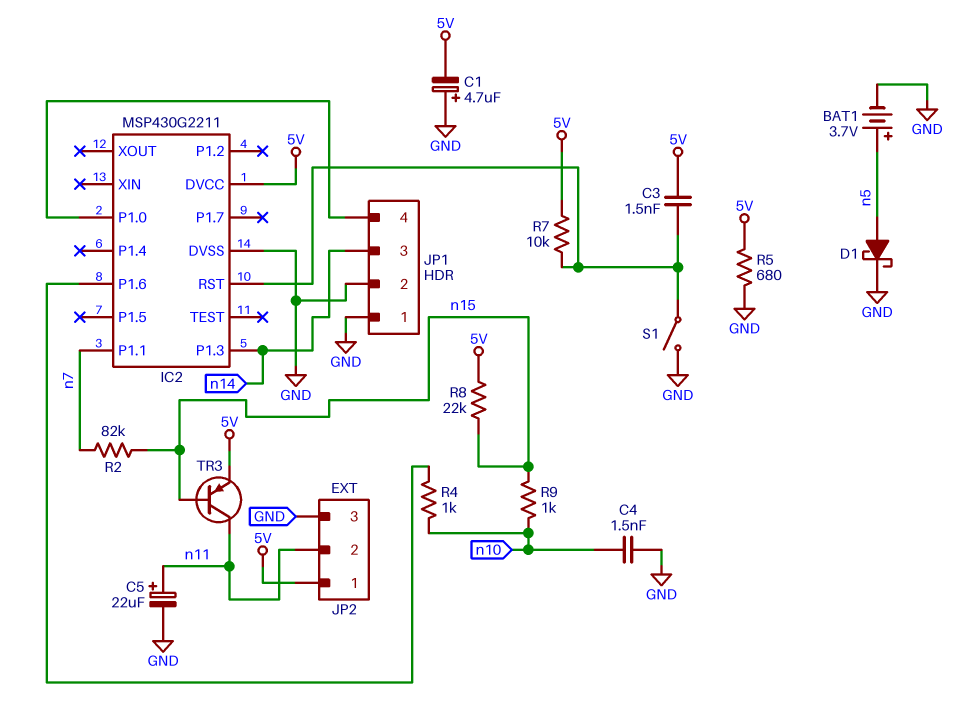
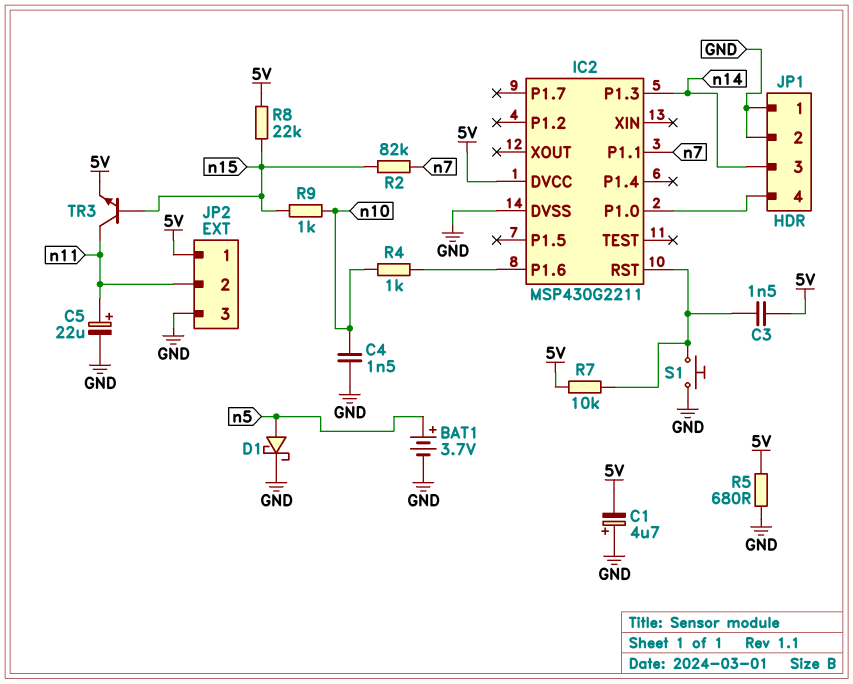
S1: switch (GND, IC2/RST) -> button (GND, IC2/RST)
TR3: PNP (B n15, C n11, E 5V) -> NPN (B n15, C n11, E 5V)

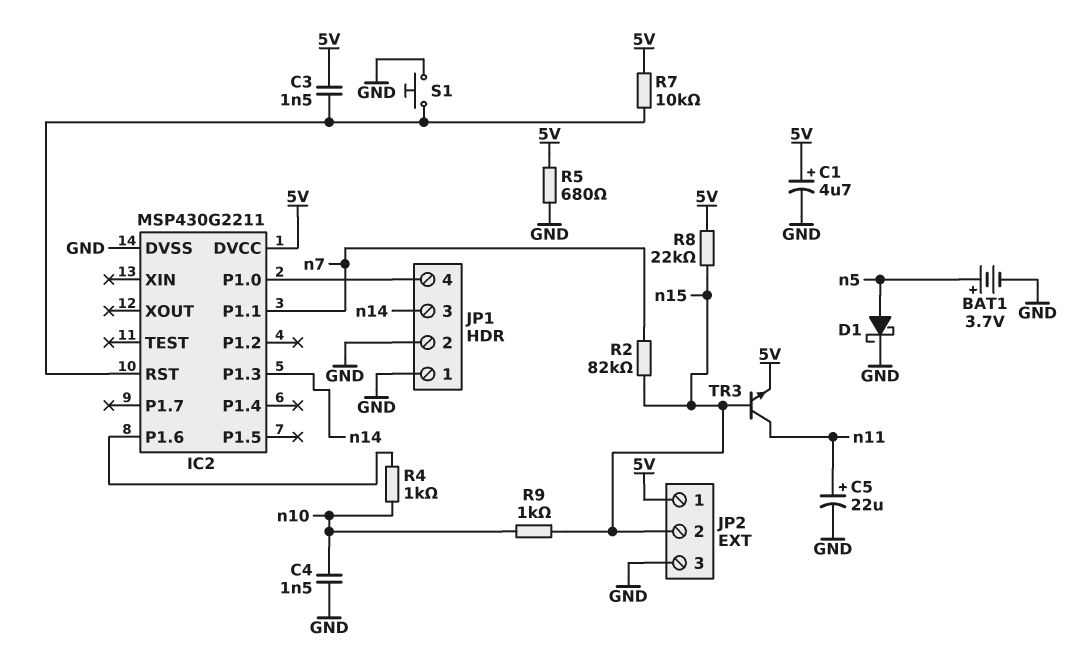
C1: 4.7uF (plus GND, minus 5V) -> 4.7uF (plus 5V, minus GND)
JP2 pin 2: n11 -> n15

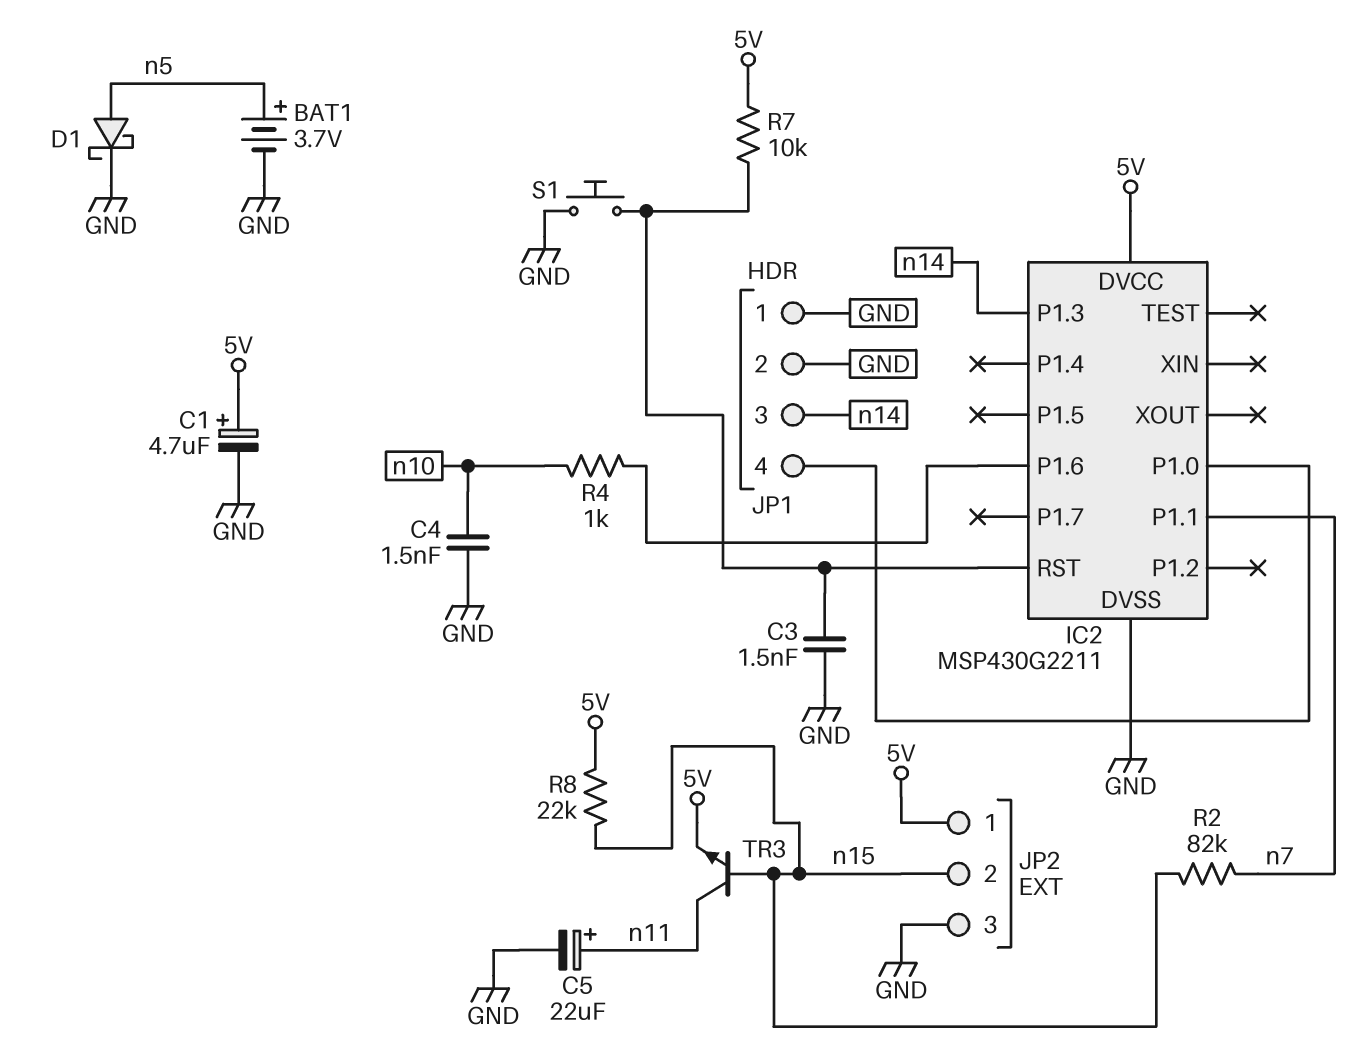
C3: 1.5nF (5V, IC2/RST) -> 1.5nF (GND, IC2/RST)
R5: 680 (5V, GND) -> none
R9: 1k (n10, n15) -> none

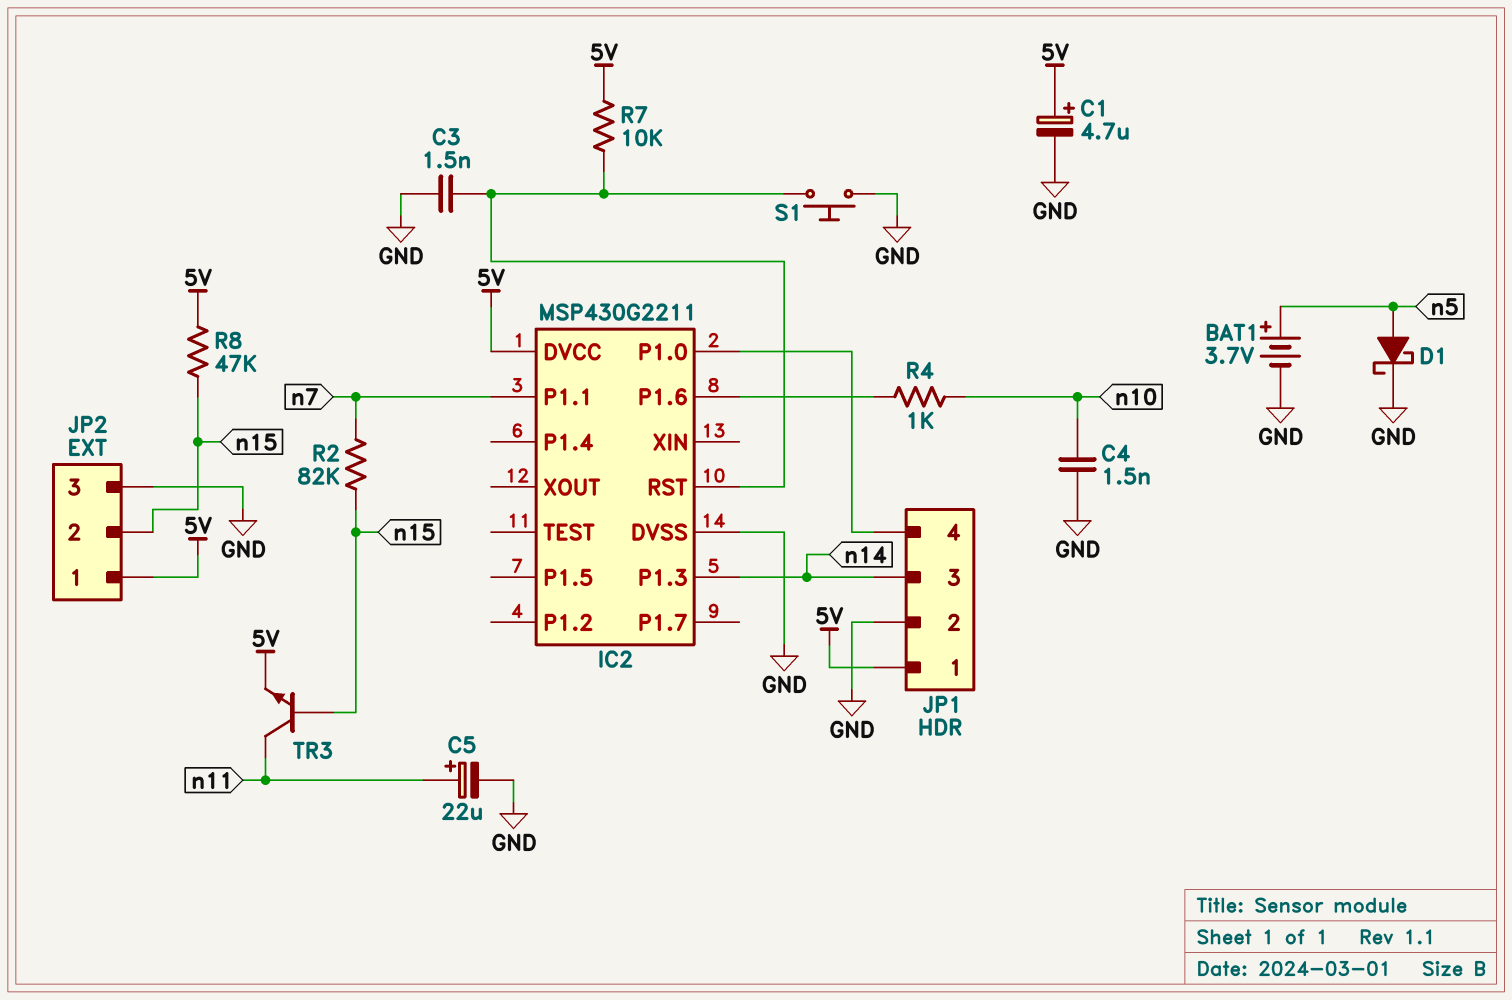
JP1 pin 1: GND -> 5V
R8: 22k (5V, n15) -> 47k (5V, n15)

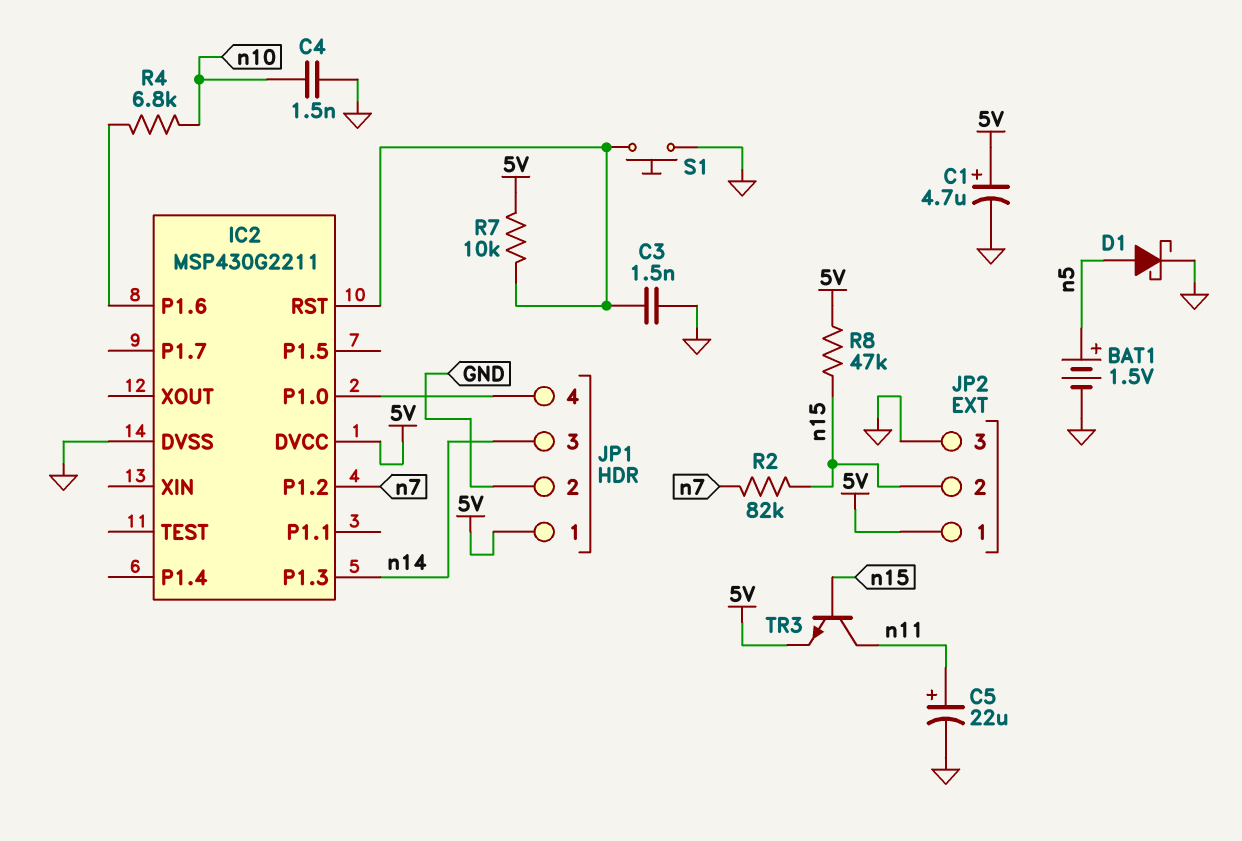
BAT1: 3.7V (plus n5, minus GND) -> 1.5V (plus n5, minus GND)
IC2 pin P1.1: n7 -> none
IC2 pin P1.2: none -> n7
R4: 1k (IC2/P1.6, n10) -> 6.8k (IC2/P1.6, n10)

